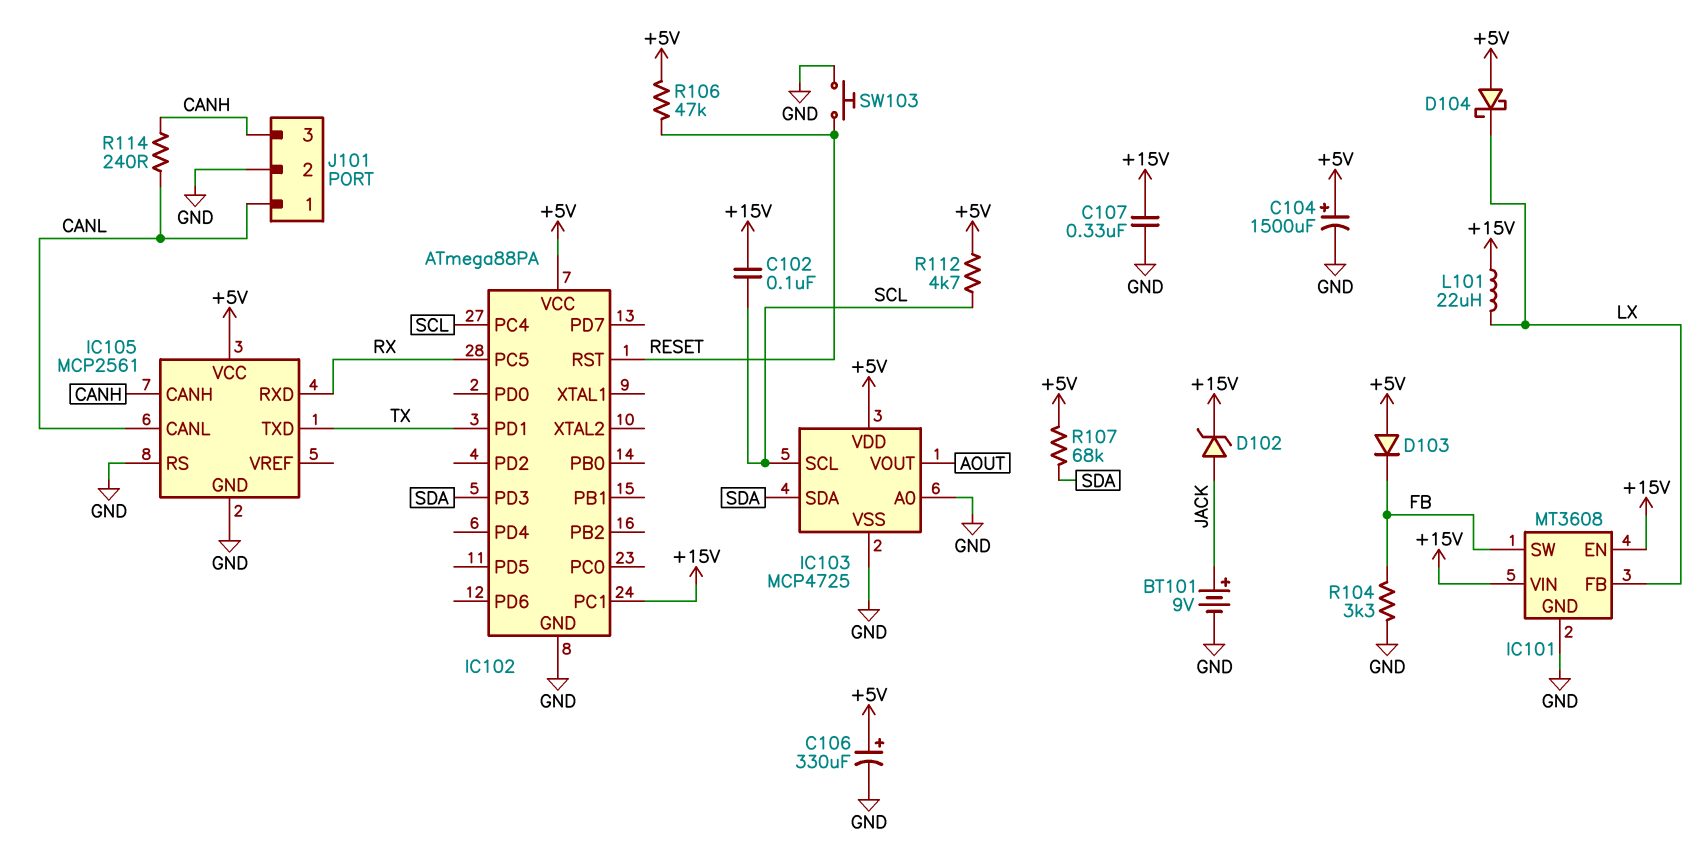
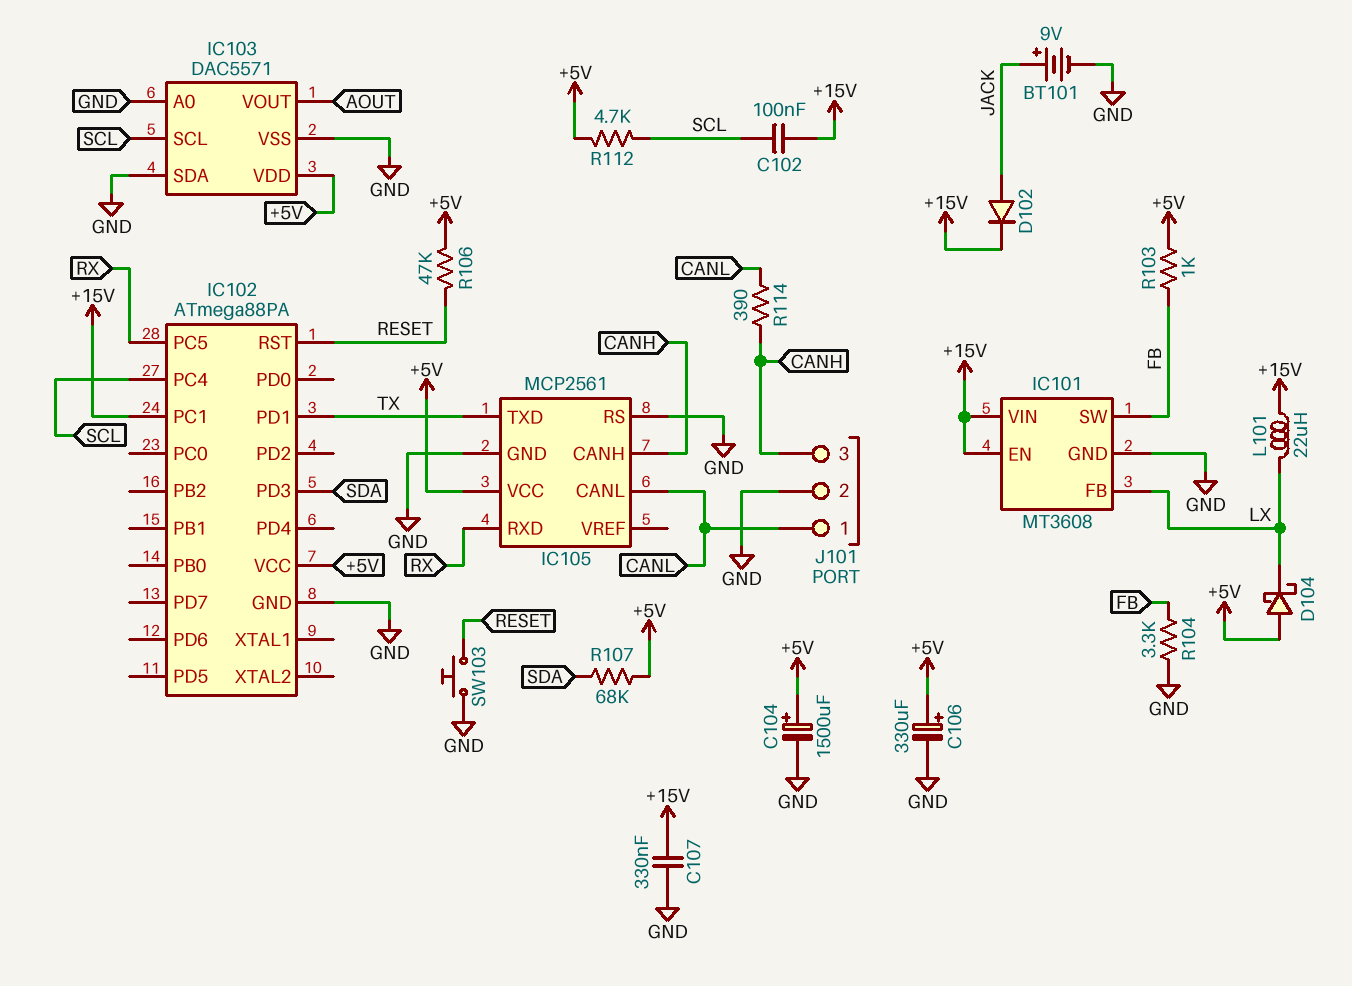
D102: zener (A JACK, K +15V) -> diode (A JACK, K +15V)
D103: diode (A +5V, K FB) -> none
IC103: MCP4725 -> DAC5571
IC103 pin SDA: SDA -> GND
R103: none -> 1k (+5V, FB)
R114: 240 (CANH, CANL) -> 390 (CANH, CANL)

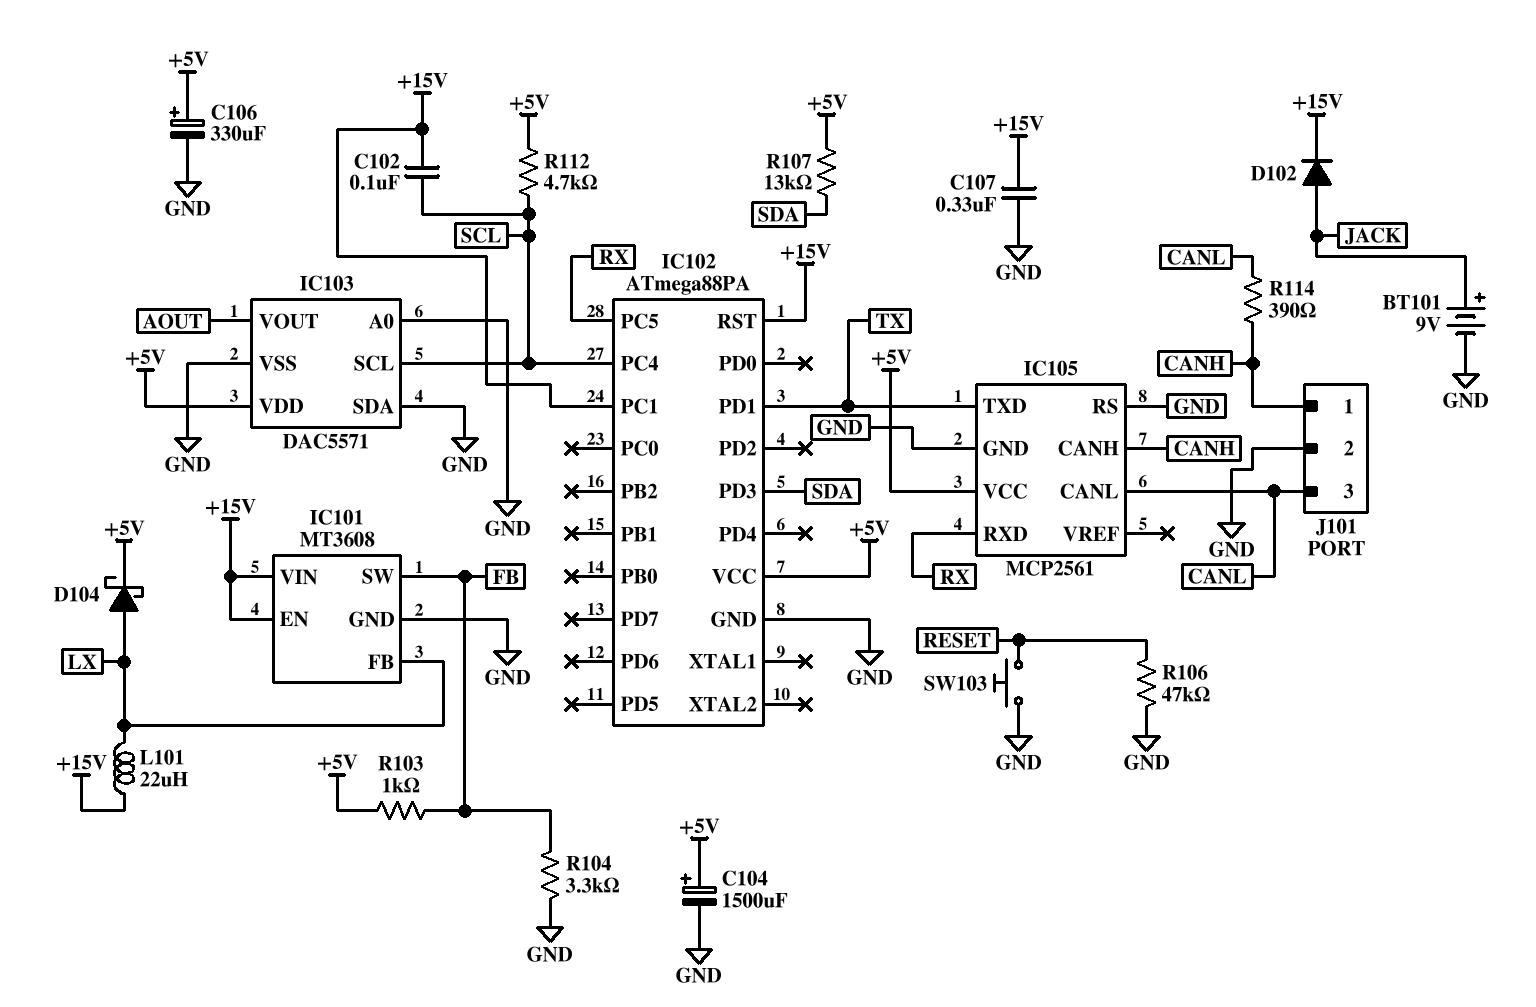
D104: schottky (A +5V, K LX) -> schottky (A LX, K +5V)
IC102 pin RST: RESET -> +15V
J101 pin 1: CANL -> CANH
J101 pin 3: CANH -> CANL
R106: 47k (+5V, RESET) -> 47k (GND, RESET)
R107: 68k (+5V, SDA) -> 13k (+5V, SDA)

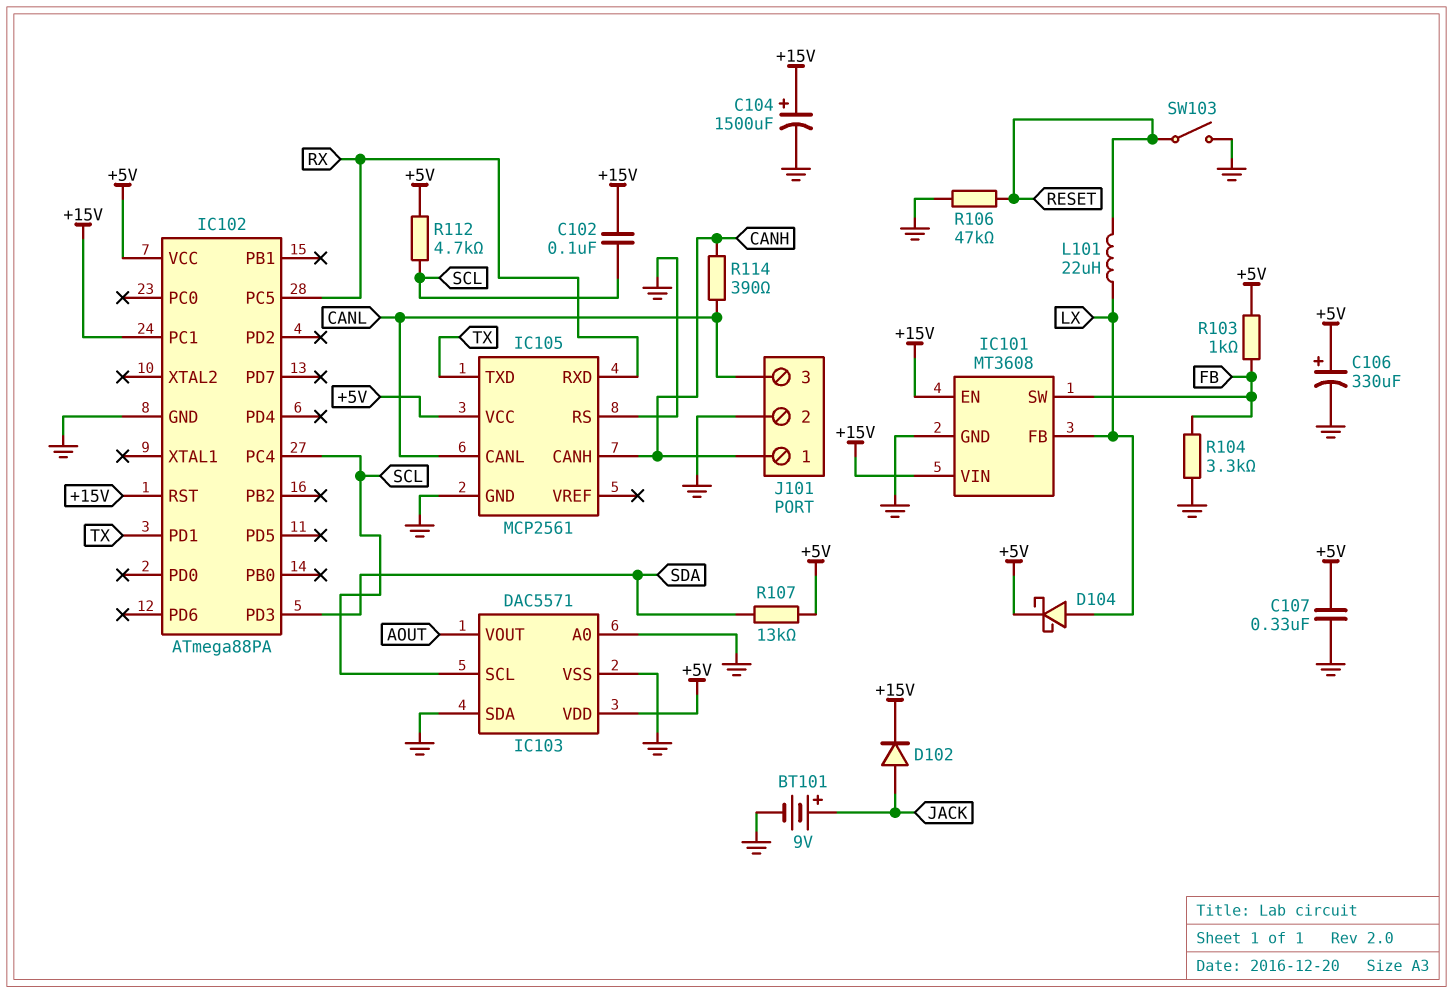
C104: 1500uF (plus +5V, minus GND) -> 1500uF (plus +15V, minus GND)
C107: 330nF (+15V, GND) -> 330nF (+5V, GND)
L101: 22uH (+15V, LX) -> 22uH (LX, RESET)
SW103: button (GND, RESET) -> switch (GND, RESET)

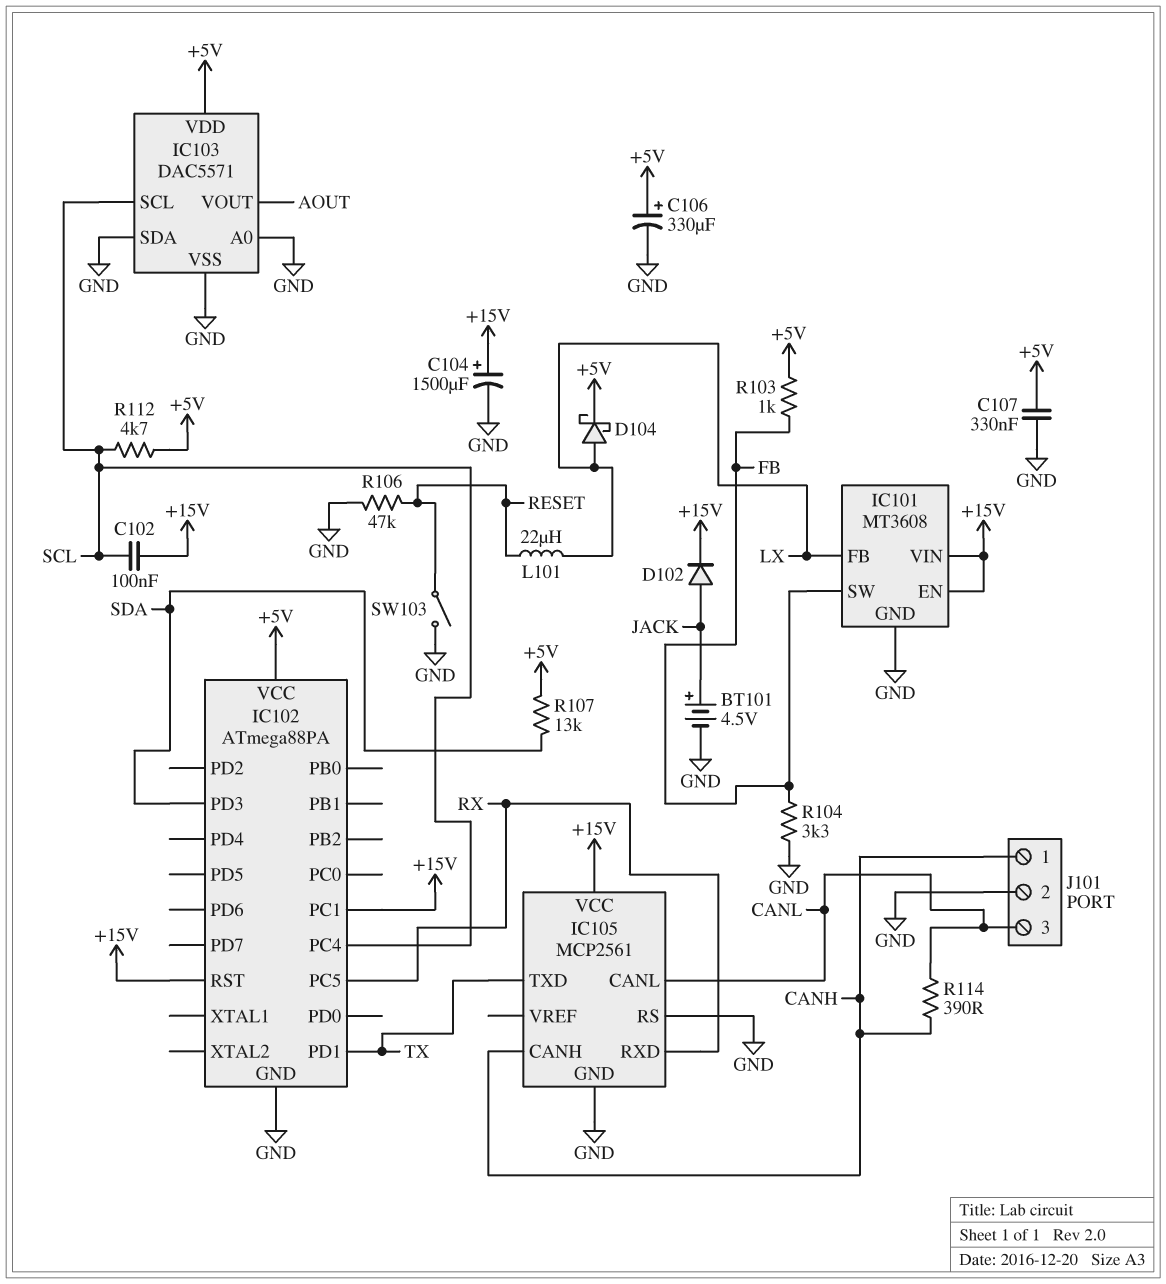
BT101: 9V (plus JACK, minus GND) -> 4.5V (plus JACK, minus GND)
IC105 pin VCC: +5V -> +15V

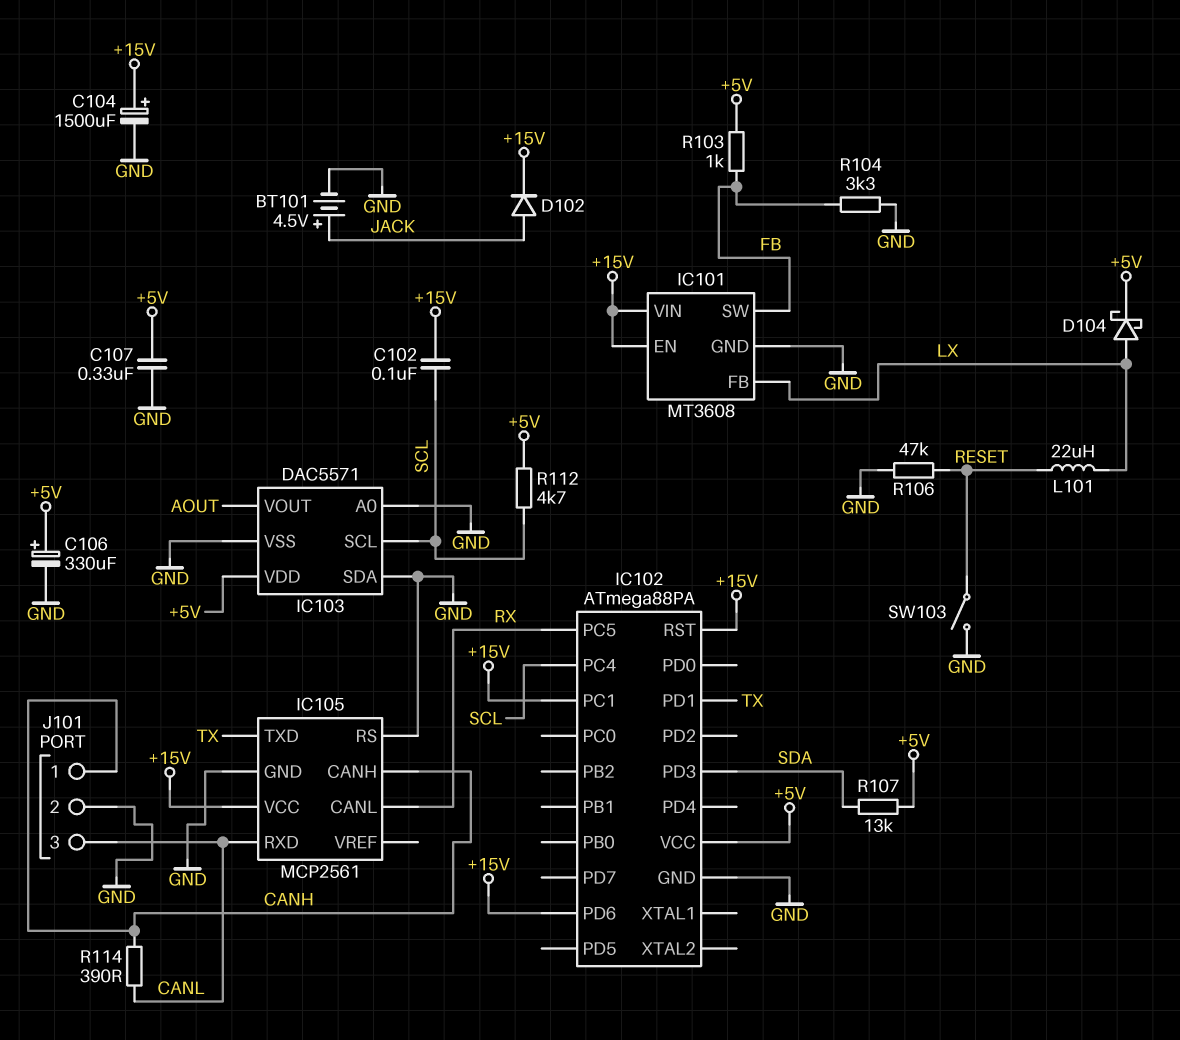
IC102 pin PD6: none -> +15V
IC105 pin CANL: CANL -> RX
IC105 pin RXD: RX -> CANL

